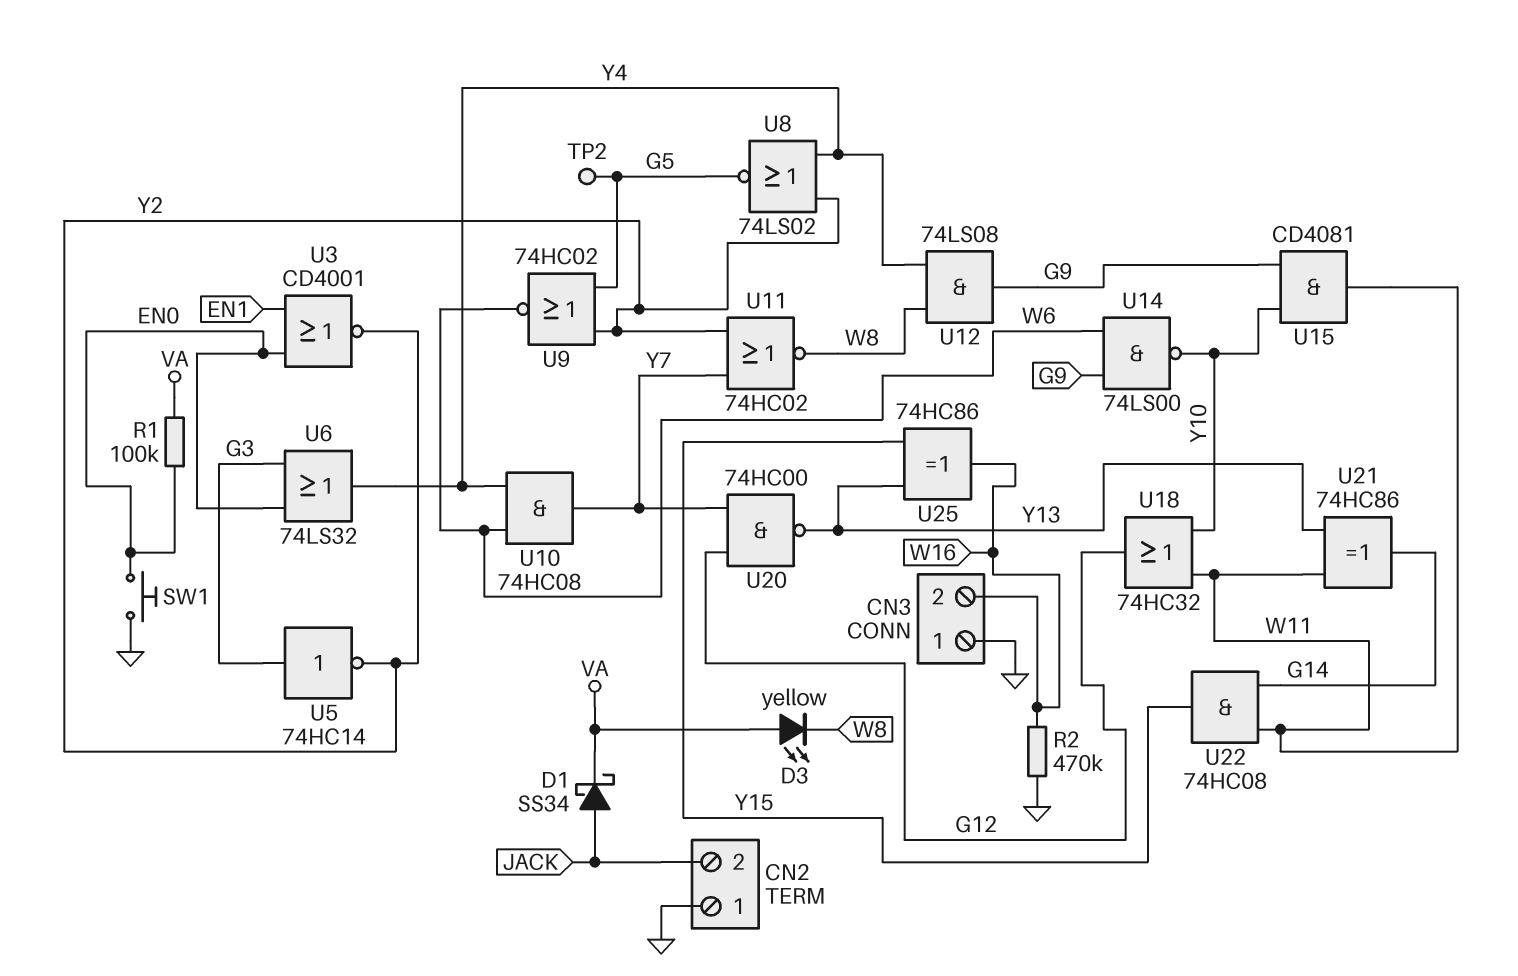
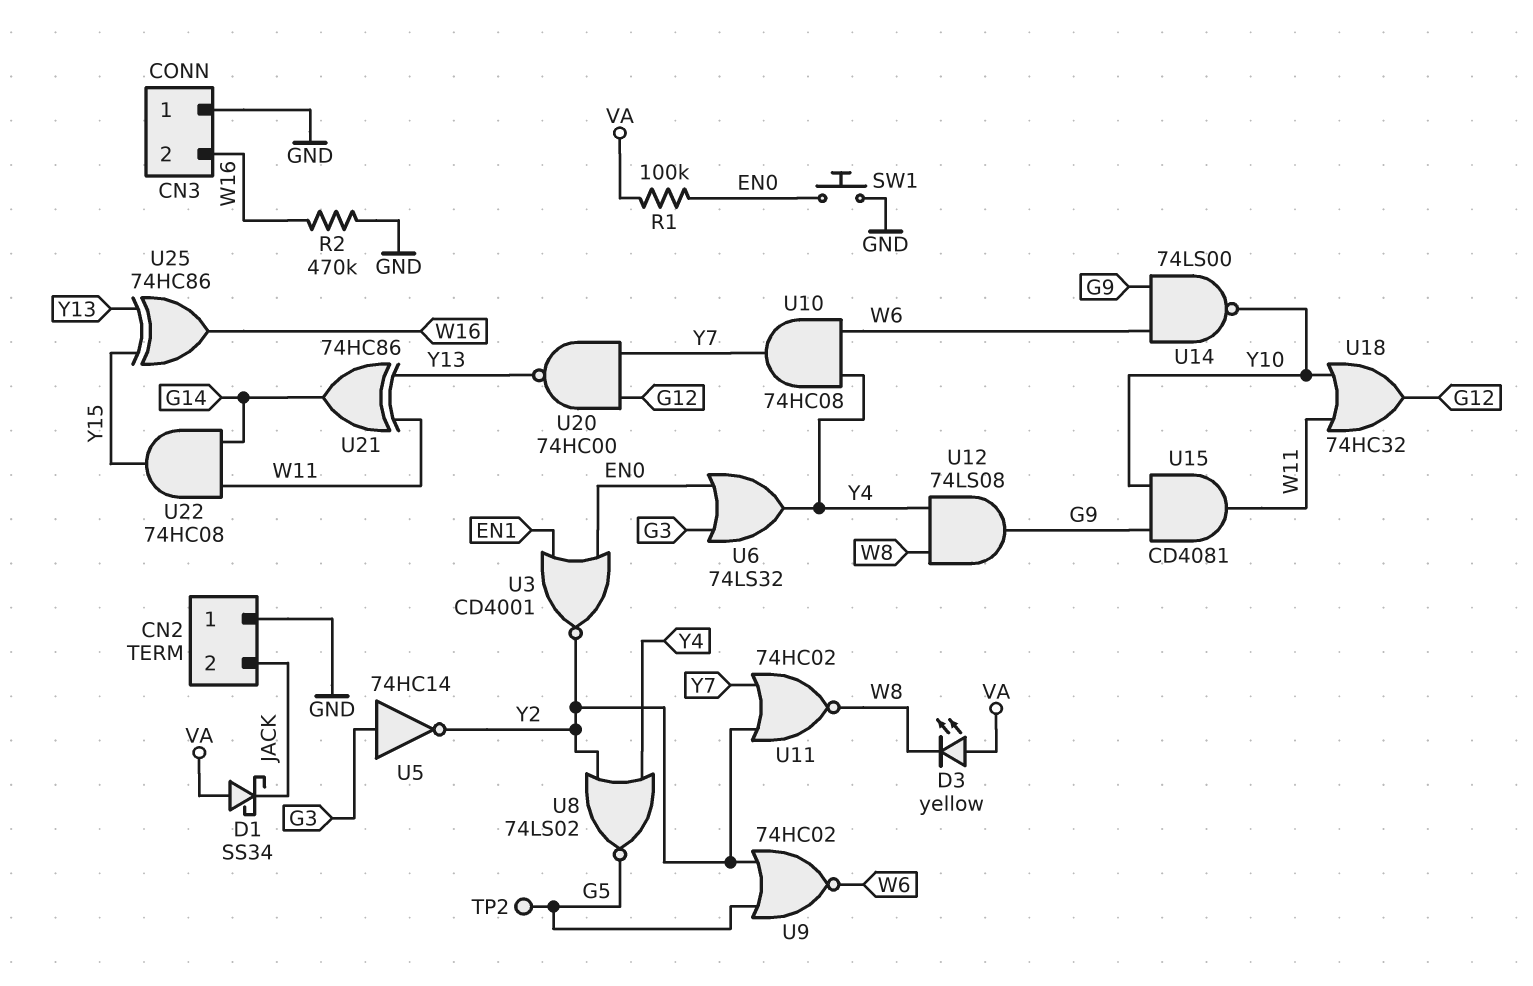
D1: schottky SS34 (A JACK, K VA) -> schottky SS34 (A VA, K JACK)

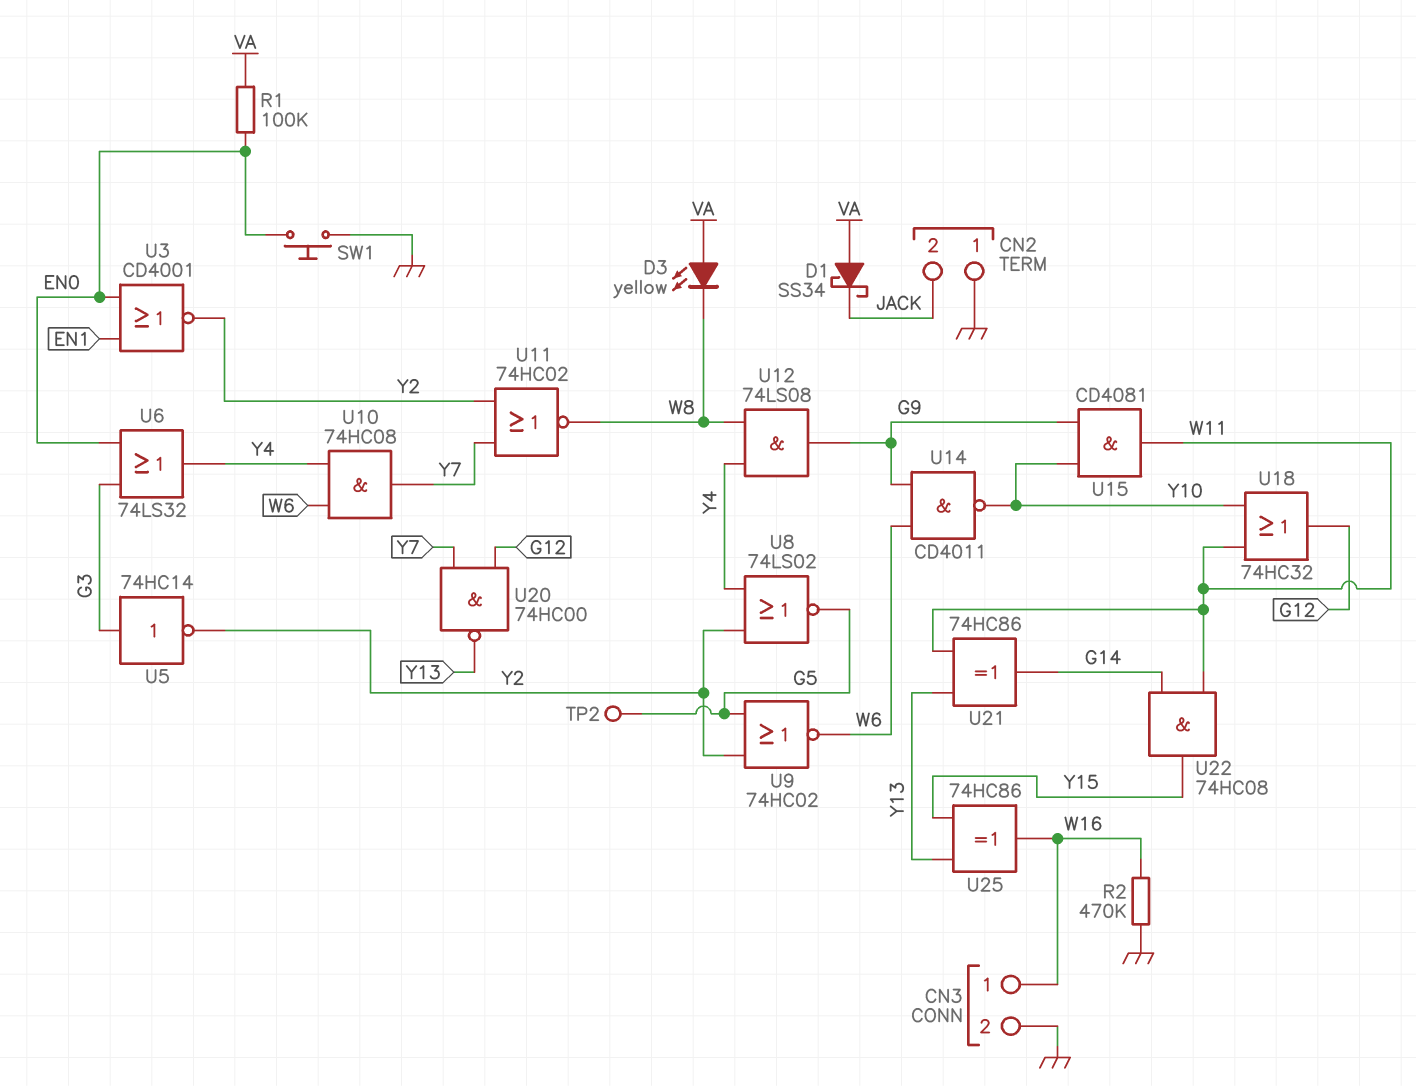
CN3 pin 1: GND -> W16
CN3 pin 2: W16 -> GND
U14: NAND 74LS00 (in G9, in W6, out Y10) -> NAND CD4011 (in G9, in W6, out Y10)

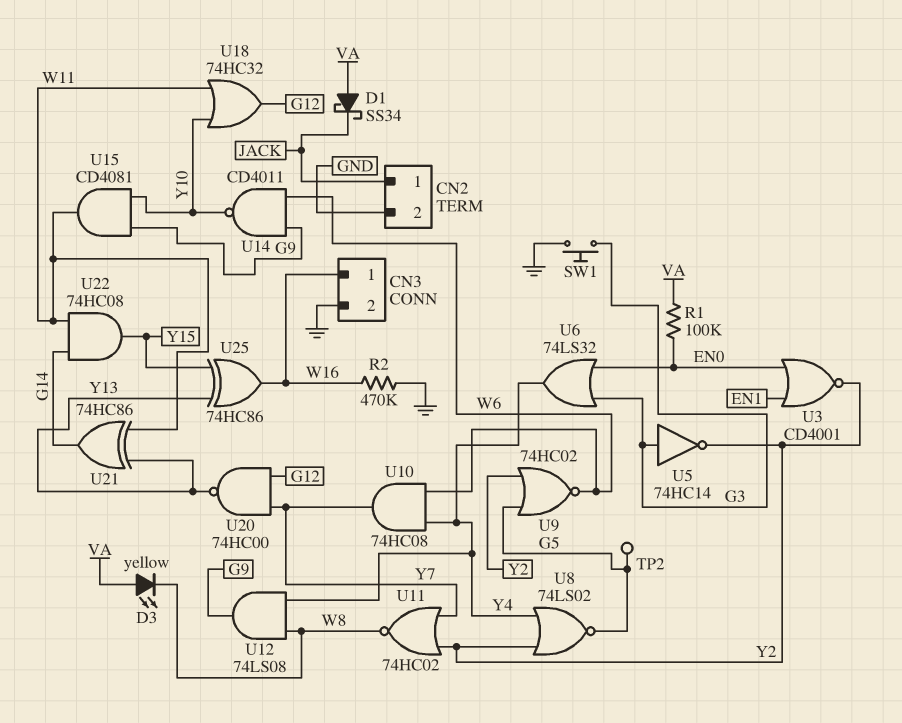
CN2 pin 1: GND -> JACK
CN2 pin 2: JACK -> GND
SW1: button (EN0, GND) -> button (G3, GND)

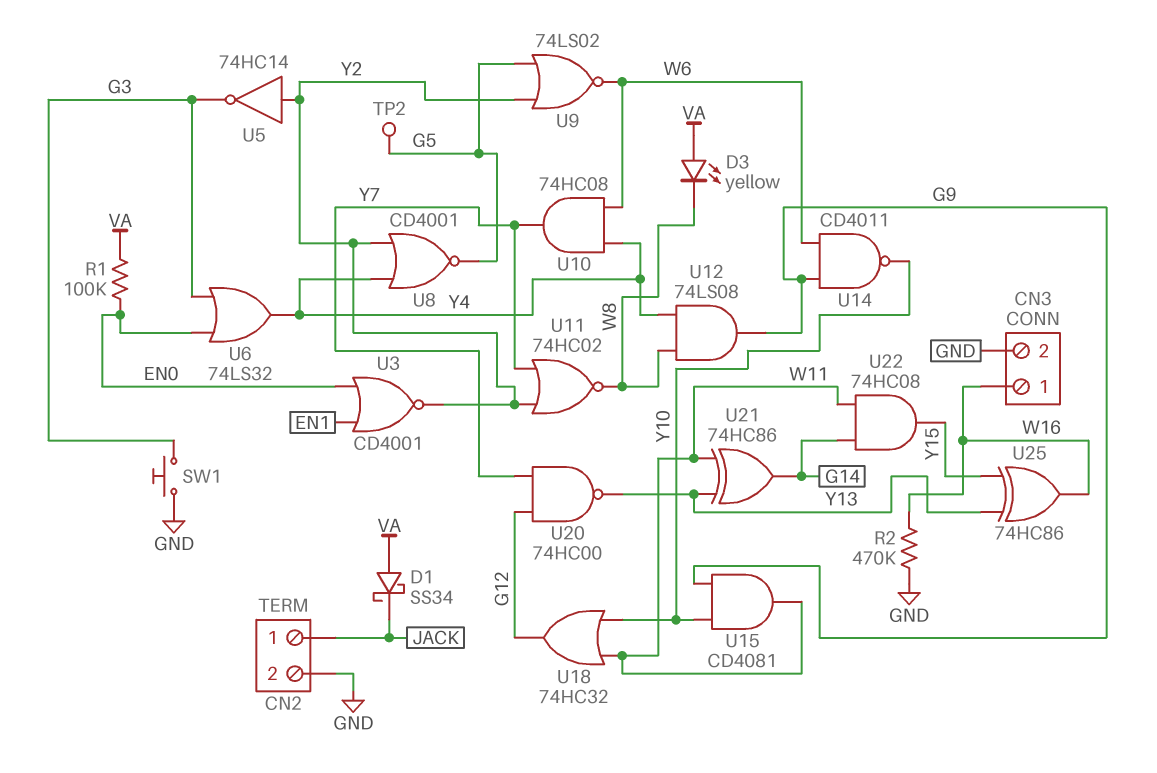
U5: NOT 74HC14 (in G3, out Y2) -> NOT 74HC14 (in Y2, out G3)
U8: NOR 74LS02 (in Y2, in Y4, out G5) -> NOR CD4001 (in Y2, in Y4, out G5)
U9: NOR 74HC02 (in G5, in Y2, out W6) -> NOR 74LS02 (in G5, in Y2, out W6)

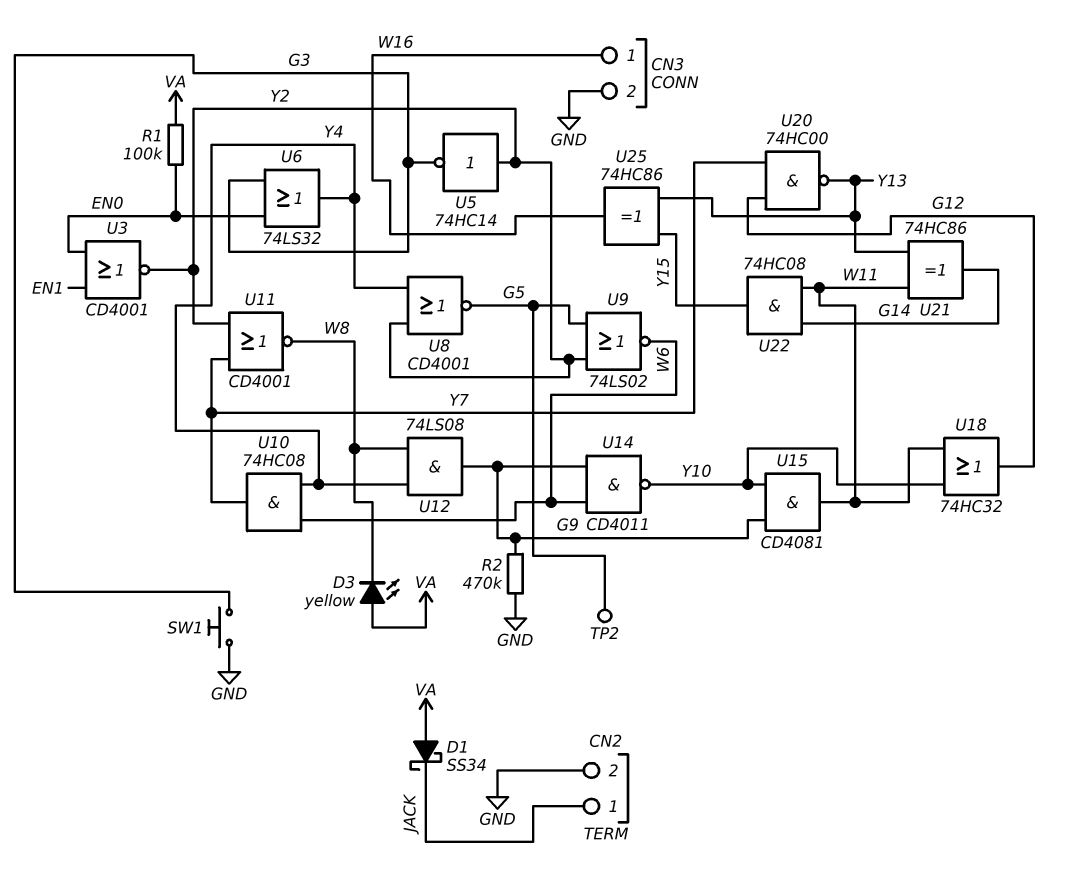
R2: 470k (GND, W16) -> 470k (G9, GND)
U11: NOR 74HC02 (in Y2, in Y7, out W8) -> NOR CD4001 (in Y2, in Y7, out W8)

